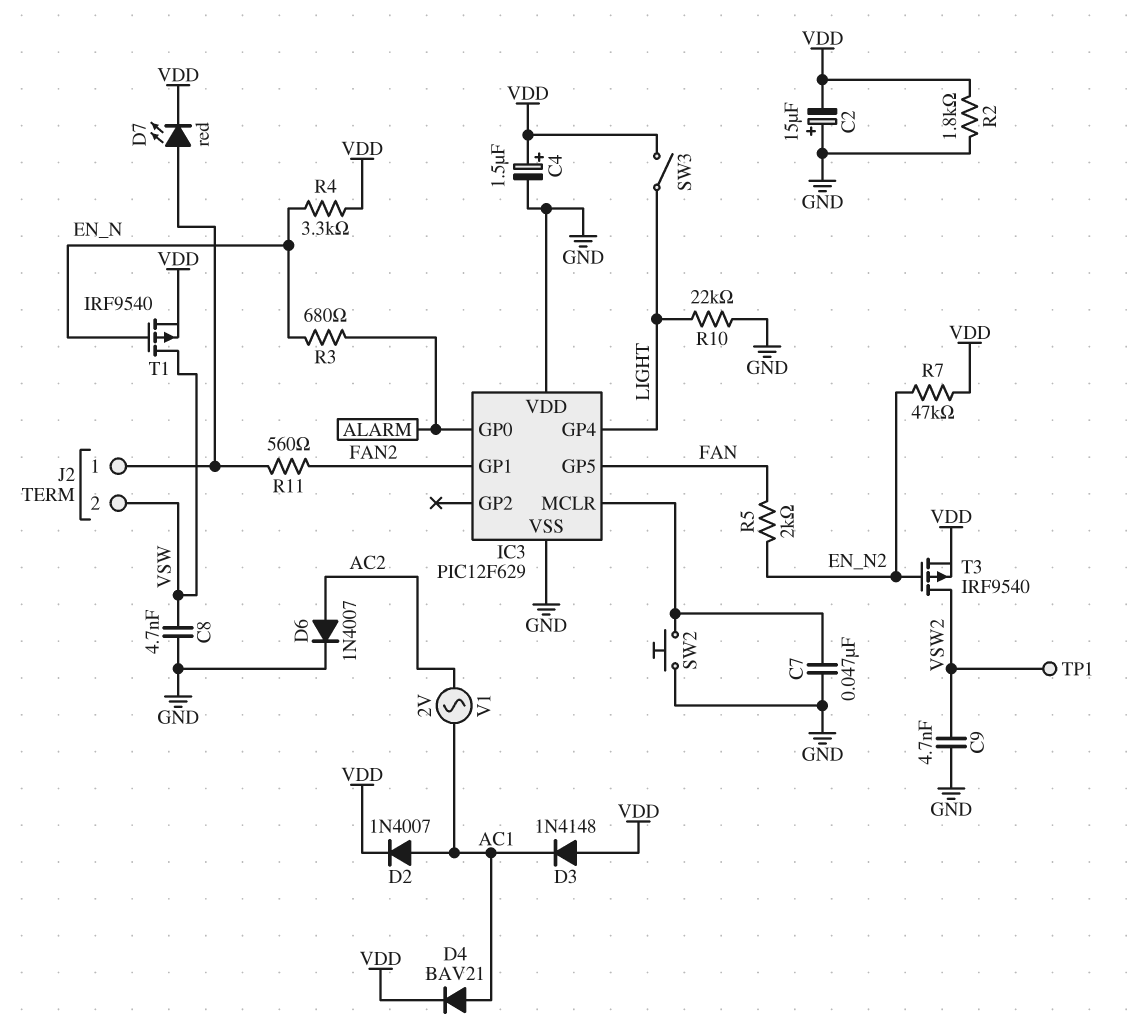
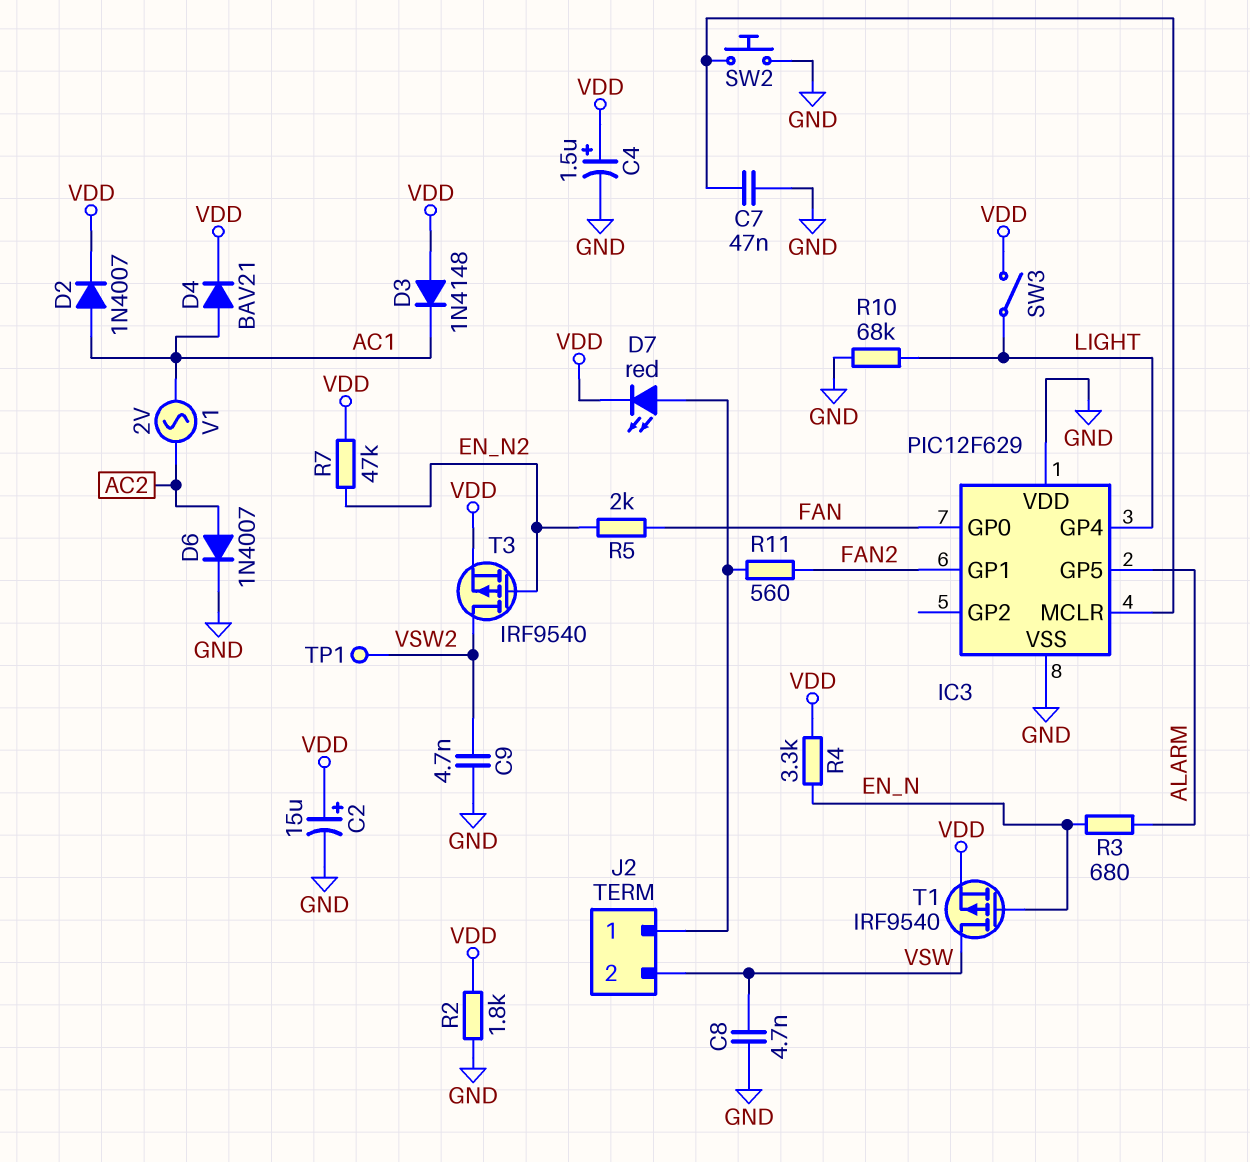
C2: 15uF (plus GND, minus VDD) -> 15uF (plus VDD, minus GND)
IC3 pin GP0: ALARM -> FAN
IC3 pin GP5: FAN -> ALARM
R10: 22k (GND, LIGHT) -> 68k (GND, LIGHT)

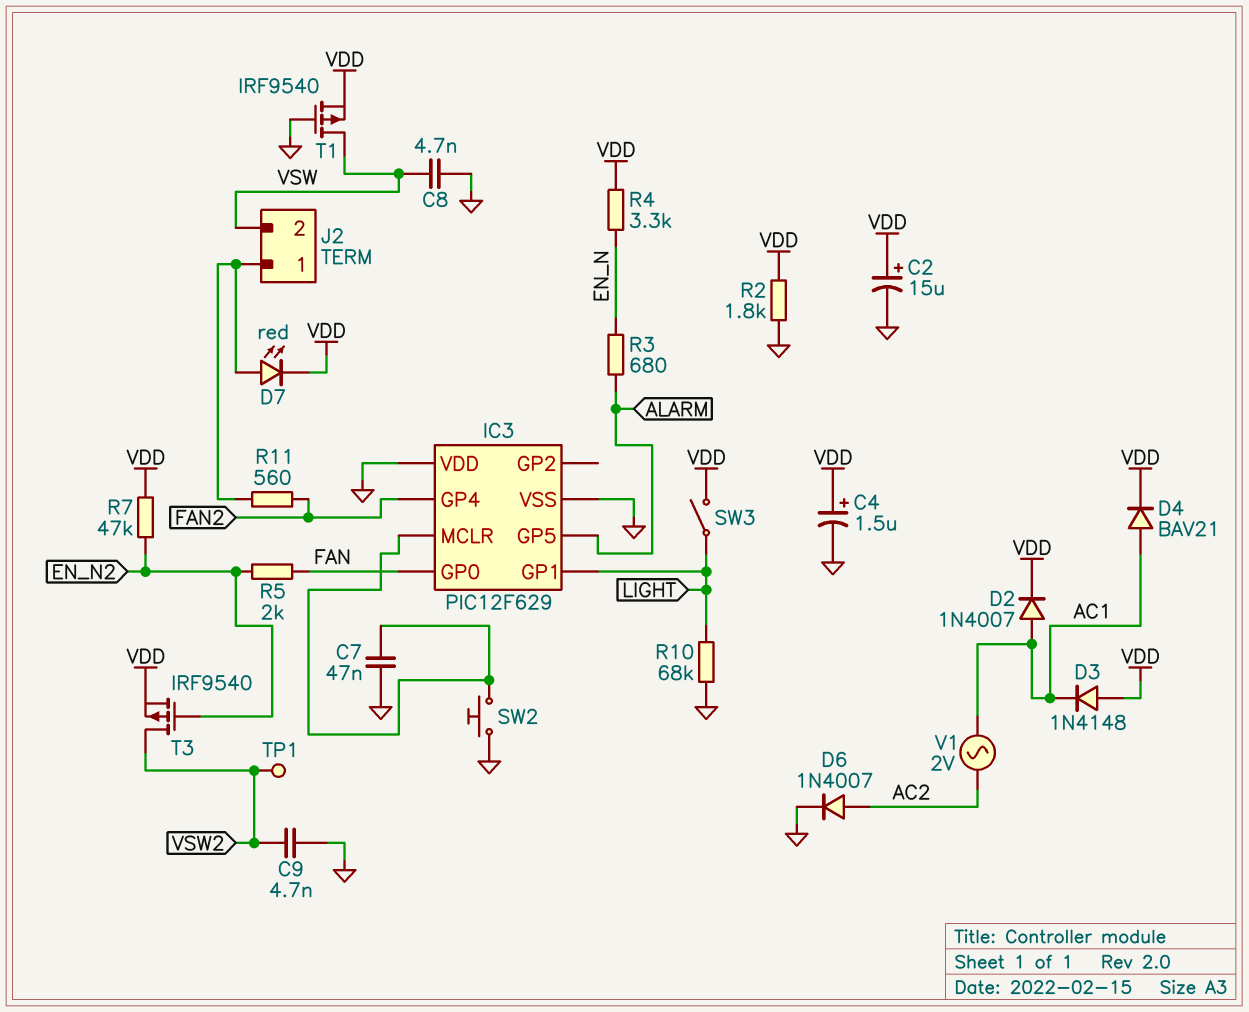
IC3 pin GP1: FAN2 -> LIGHT
IC3 pin GP4: LIGHT -> FAN2
T1: PMOS IRF9540 (G EN_N, D VSW, S VDD) -> PMOS IRF9540 (G GND, D VSW, S VDD)

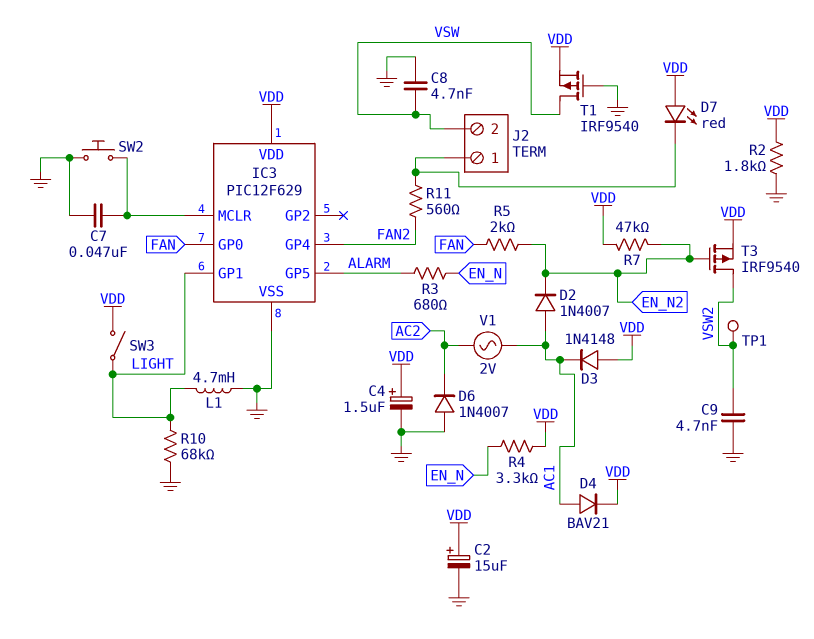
D2: diode 1N4007 (A AC1, K VDD) -> diode 1N4007 (A AC1, K EN_N2)
D6: diode 1N4007 (A AC2, K GND) -> diode 1N4007 (A GND, K AC2)
D7: LED red (A J2/1, K VDD) -> LED red (A VDD, K J2/1)
IC3 pin VDD: GND -> VDD
L1: none -> 4.7mH (GND, LIGHT)

